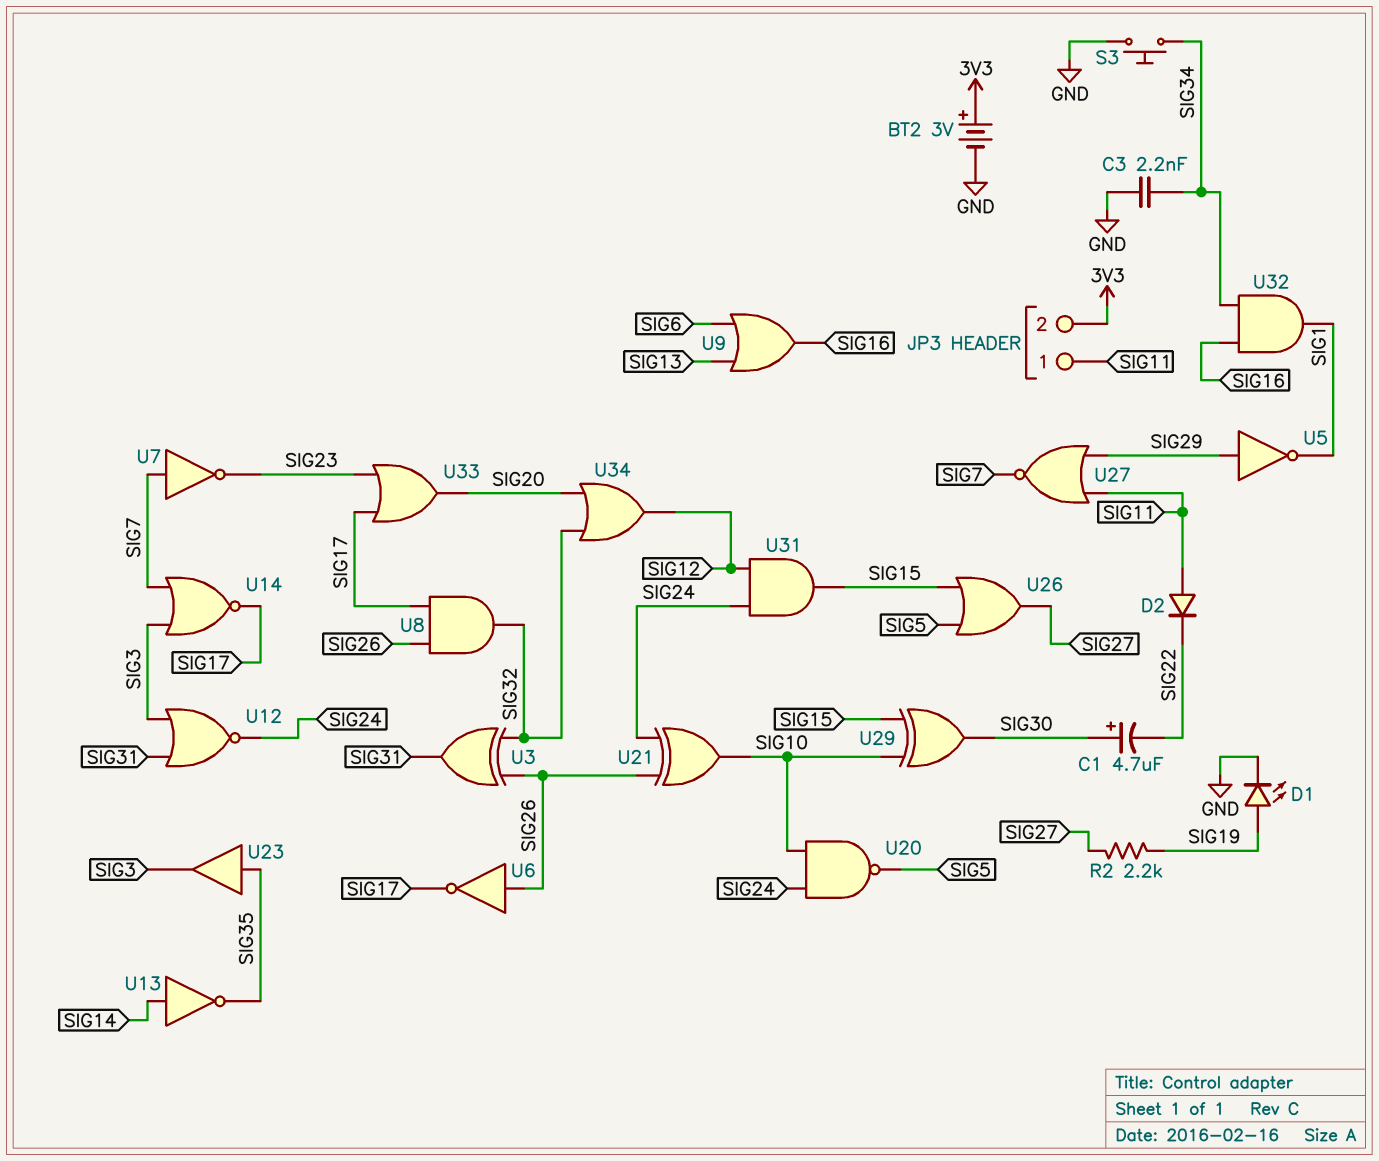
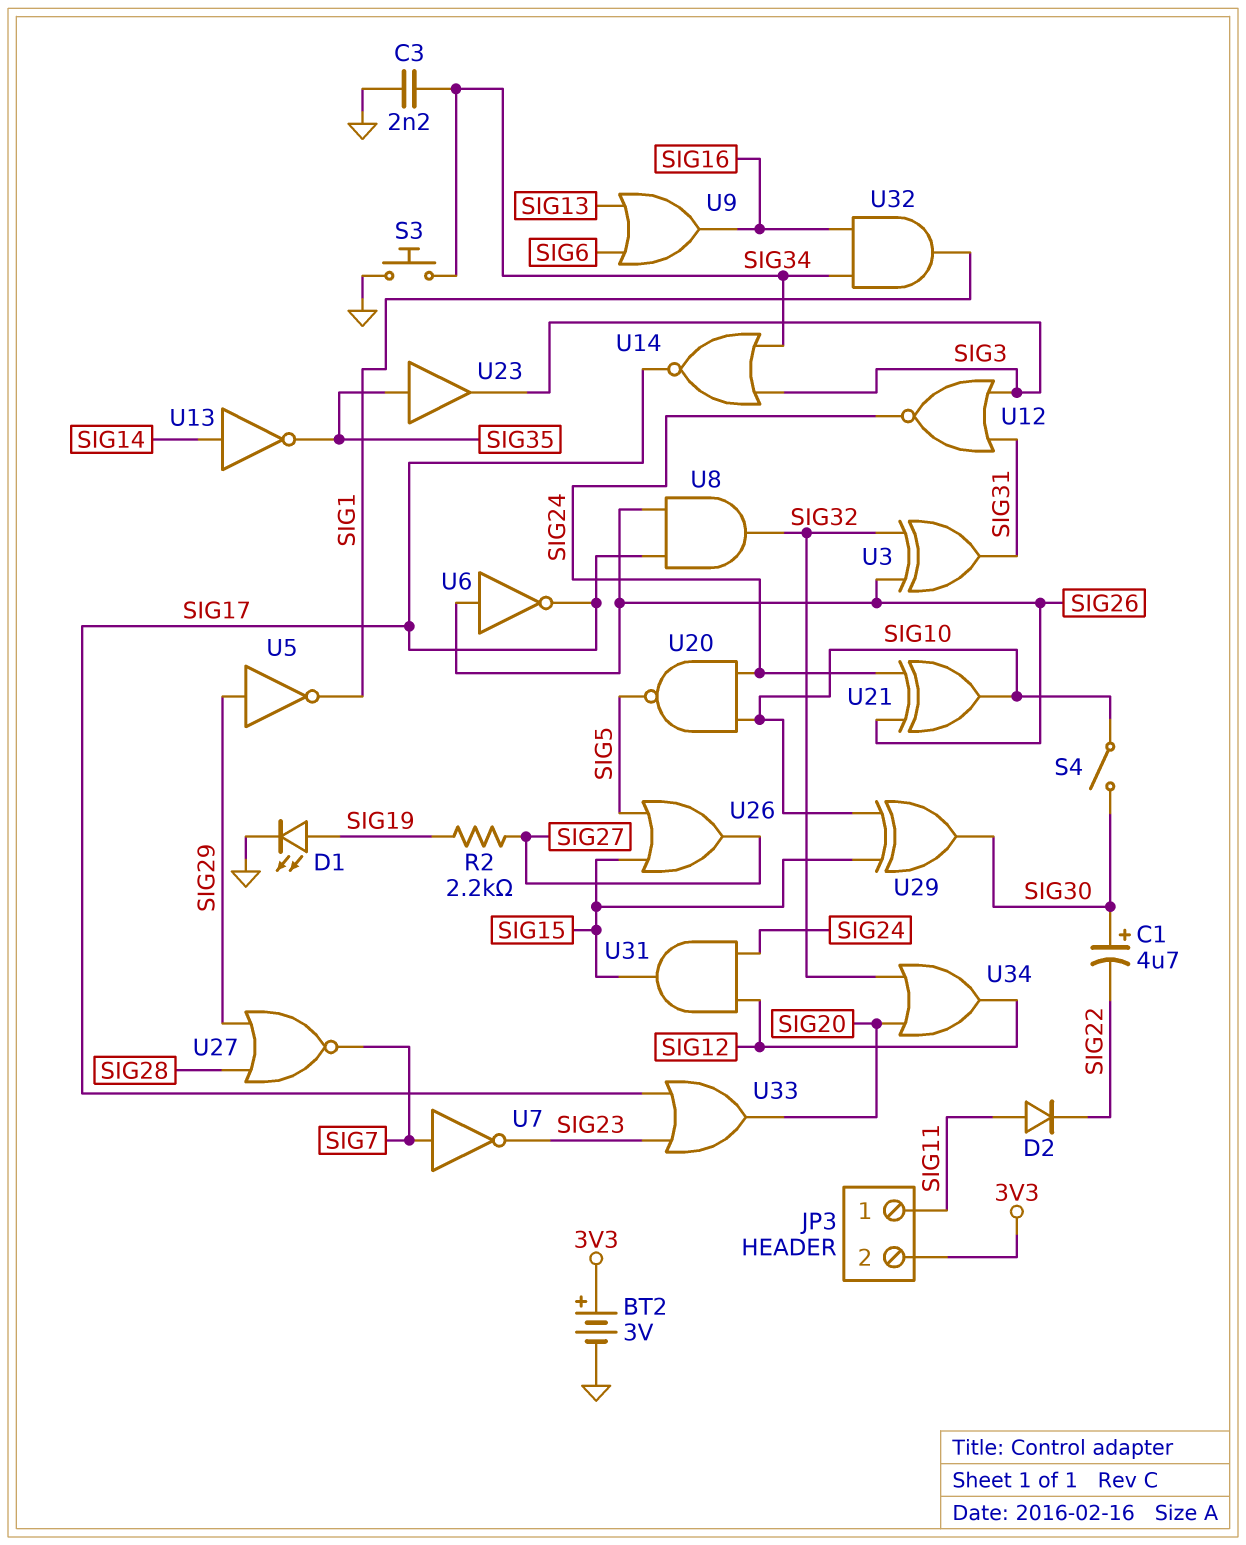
S4: none -> switch (SIG10, SIG30)
U14: NOR (in SIG3, in SIG7, out SIG17) -> NOR (in SIG3, in SIG34, out SIG17)
U27: NOR (in SIG11, in SIG29, out SIG7) -> NOR (in SIG28, in SIG29, out SIG7)

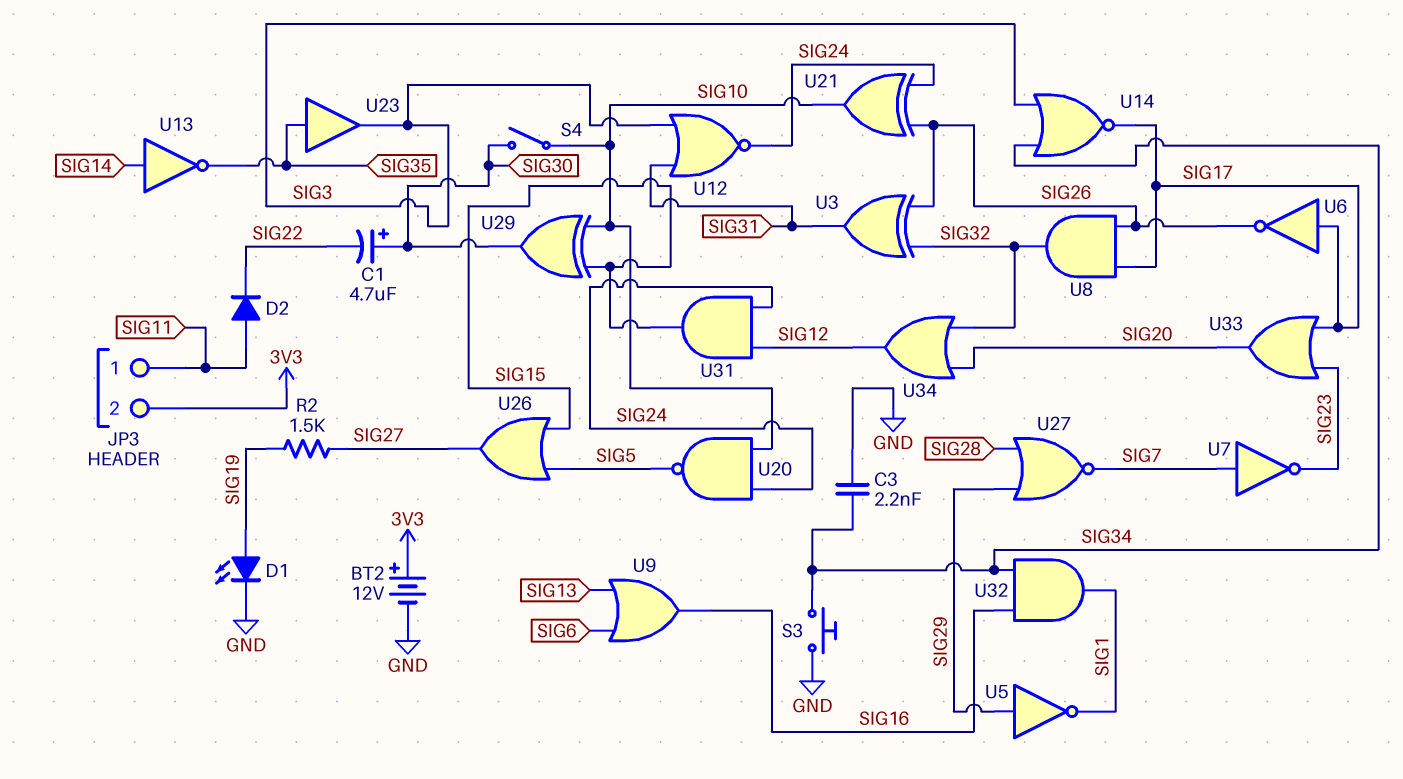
BT2: 3V (plus 3V3, minus GND) -> 12V (plus 3V3, minus GND)
R2: 2.2k (SIG19, SIG27) -> 1.5k (SIG19, SIG27)
U6: NOT (in SIG26, out SIG17) -> NOT (in SIG17, out SIG26)

